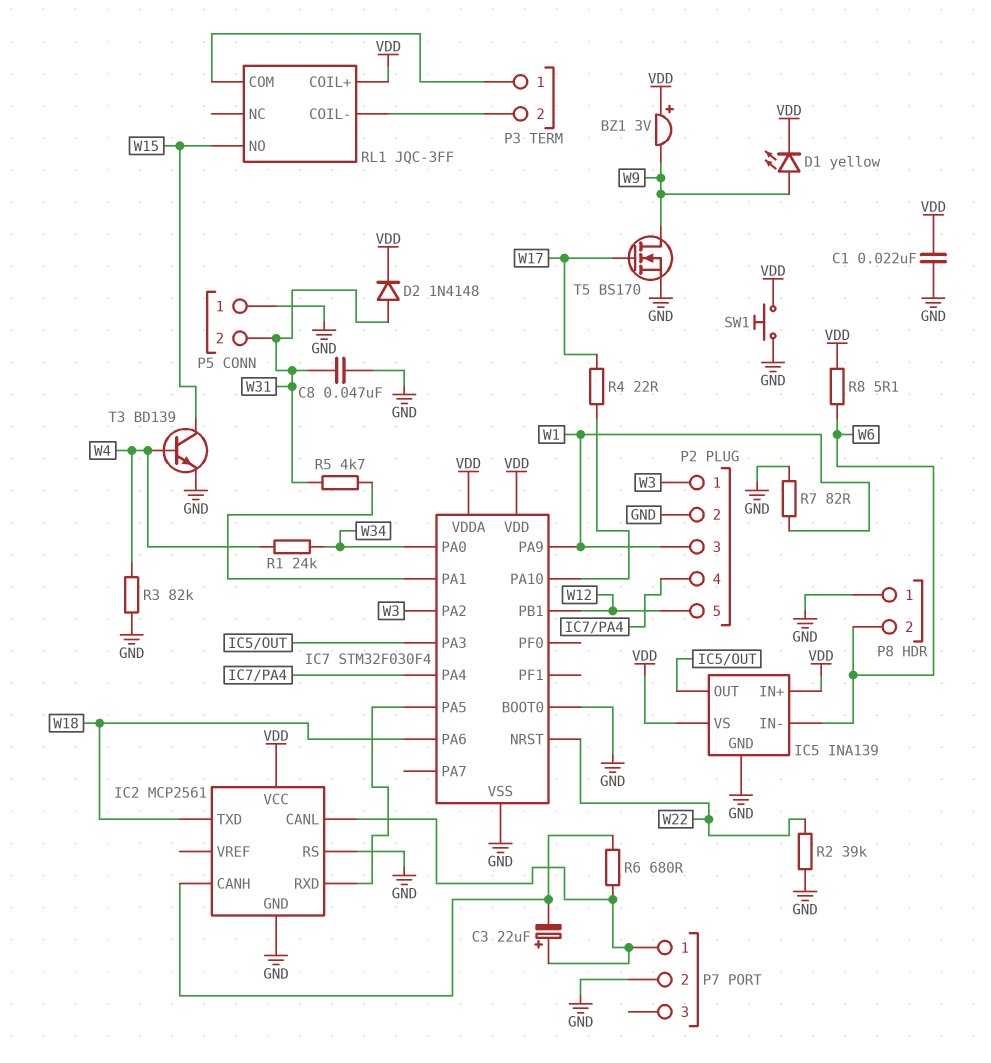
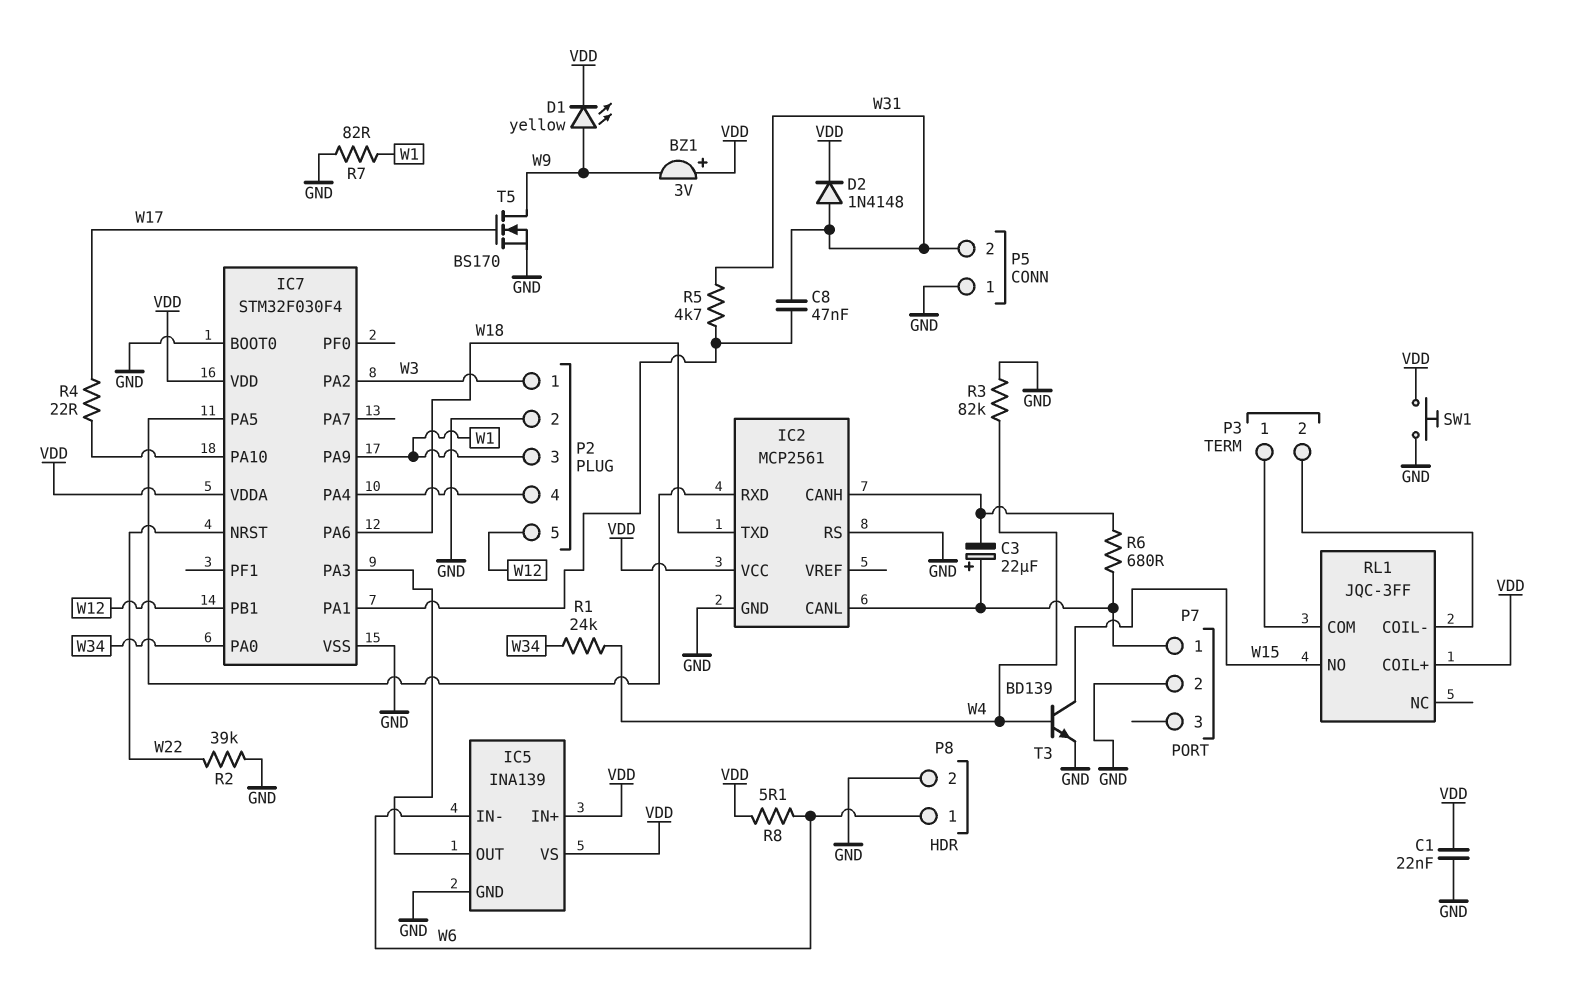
C8: 47nF (GND, W31) -> 47nF (IC7/PA1, W31)
P8 pin 1: GND -> W6
P8 pin 2: W6 -> GND

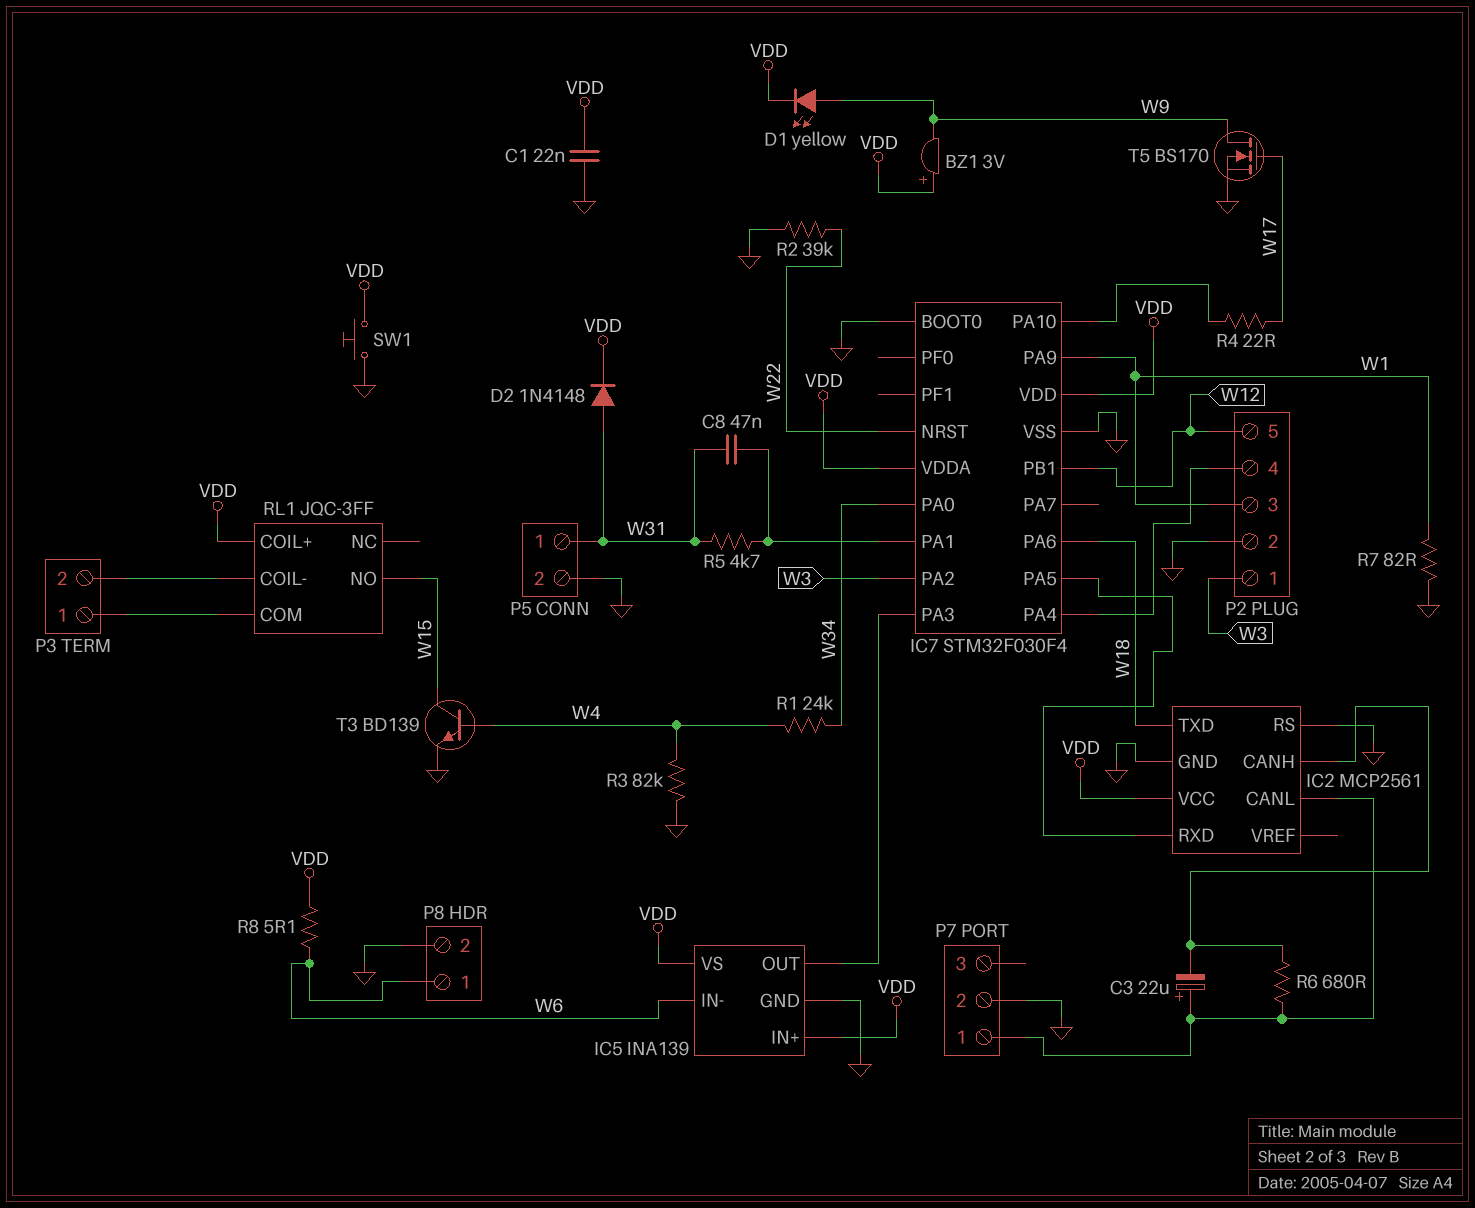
P5 pin 1: GND -> W31
P5 pin 2: W31 -> GND

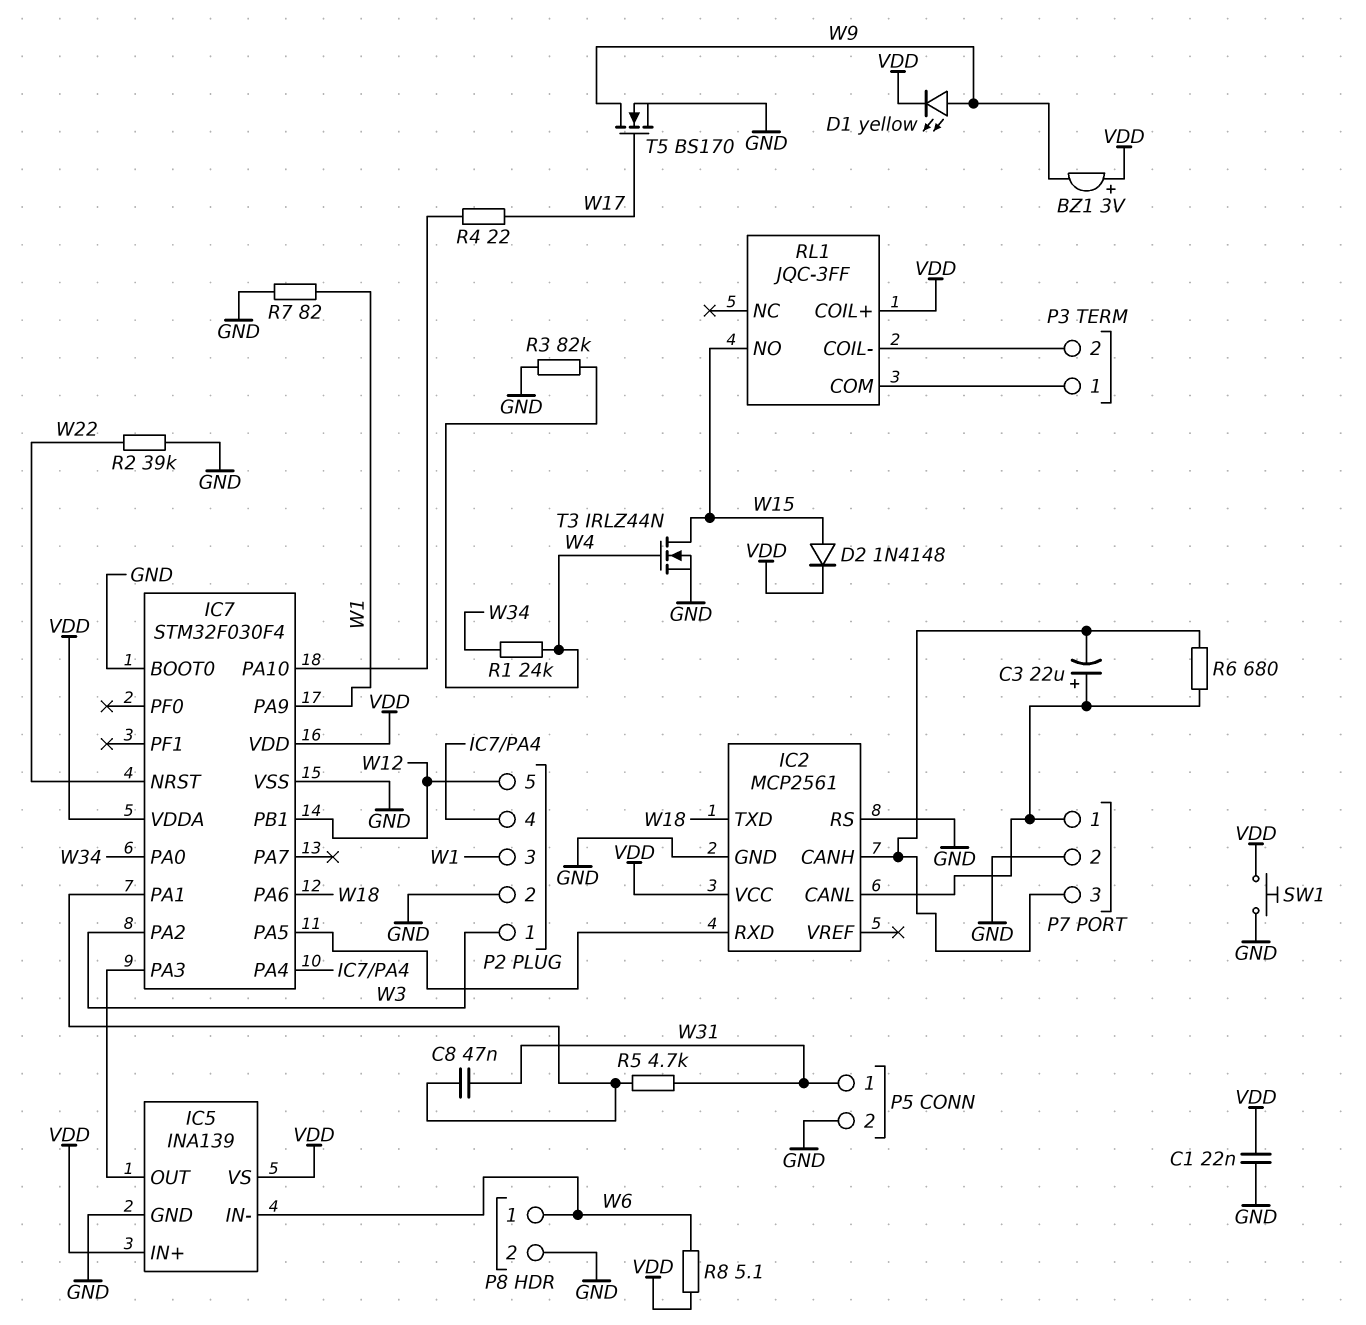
D2: diode 1N4148 (A W31, K VDD) -> diode 1N4148 (A W15, K VDD)
P7 pin 3: none -> IC2/CANH
T3: NPN BD139 (B W4, C W15, E GND) -> NMOS IRLZ44N (G W4, D W15, S GND)

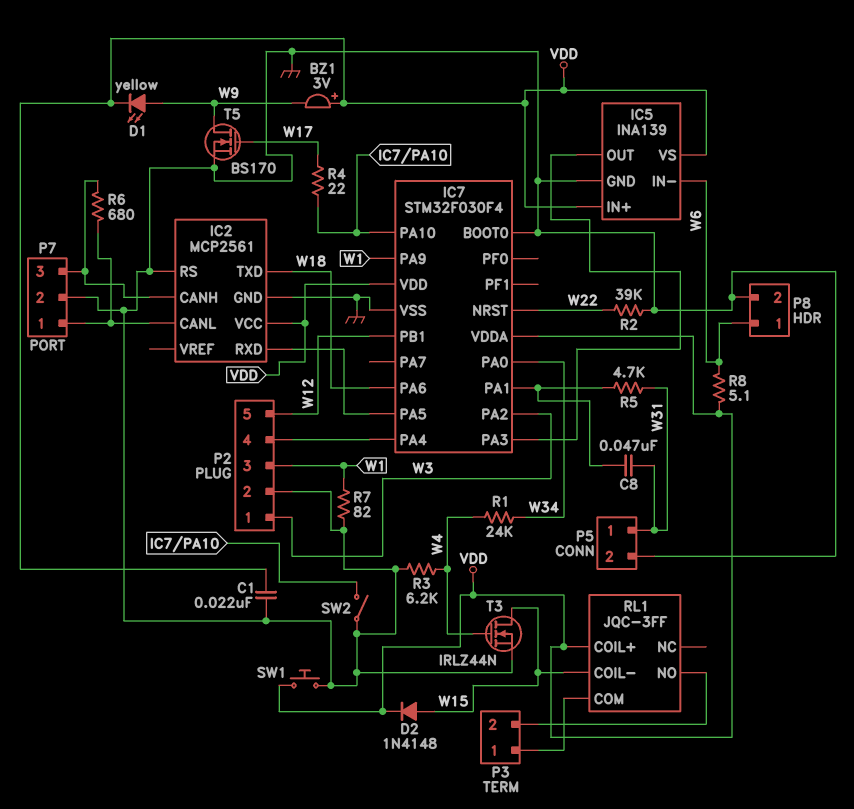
C3: 22uF (plus IC2/CANL, minus IC2/CANH) -> none
R3: 82k (GND, W4) -> 6.2k (GND, W4)
RL1 pin COIL-: P3/2 -> W15
RL1 pin NO: W15 -> P3/2
SW2: none -> switch (GND, IC7/PA10)

